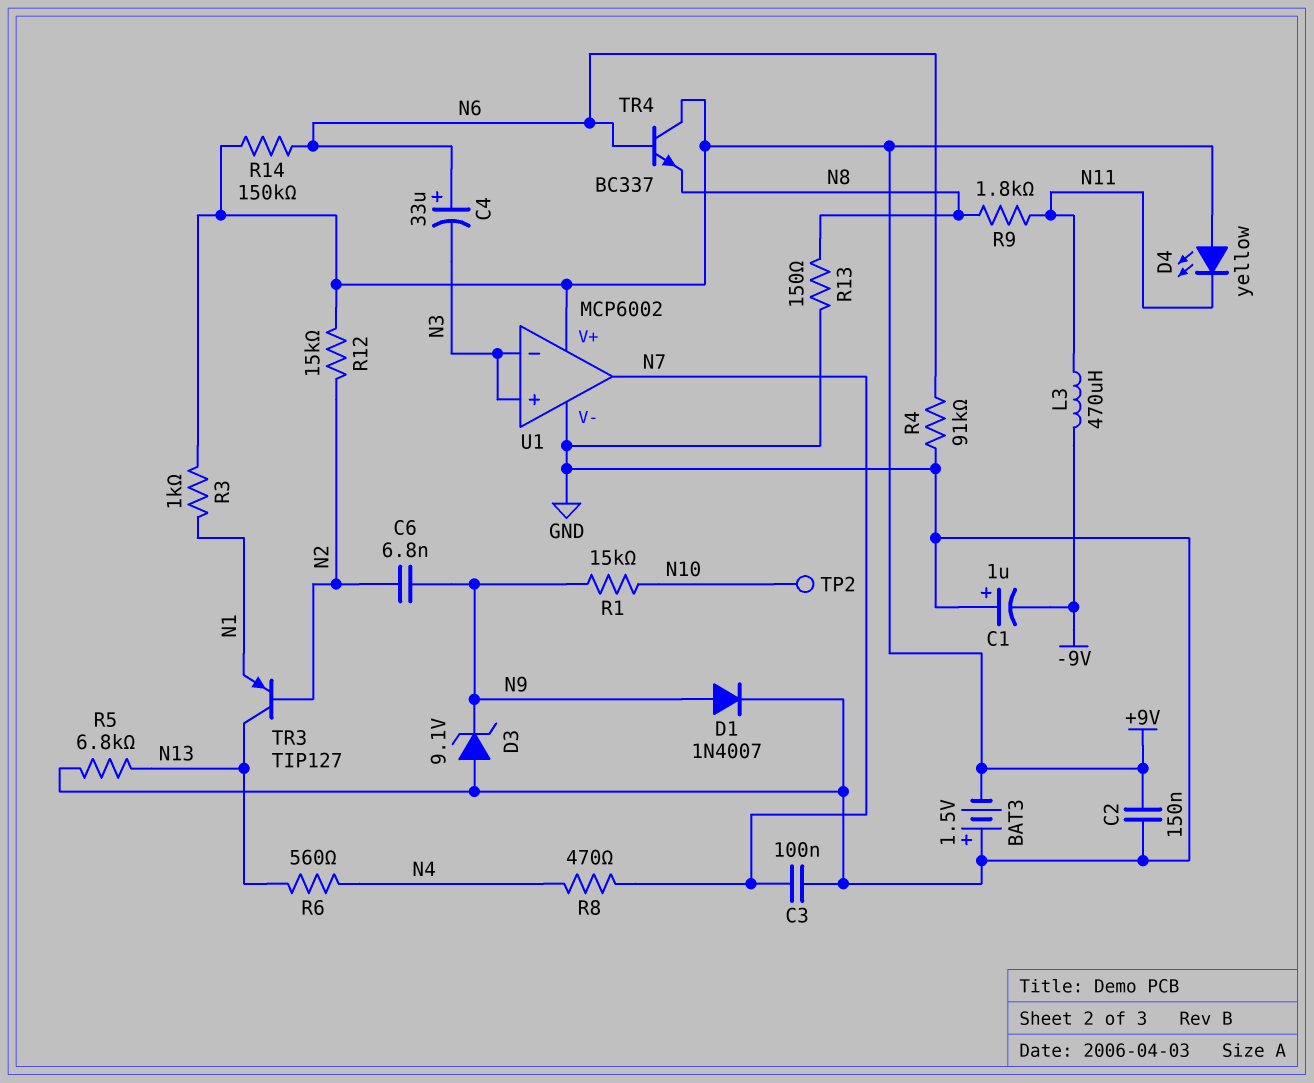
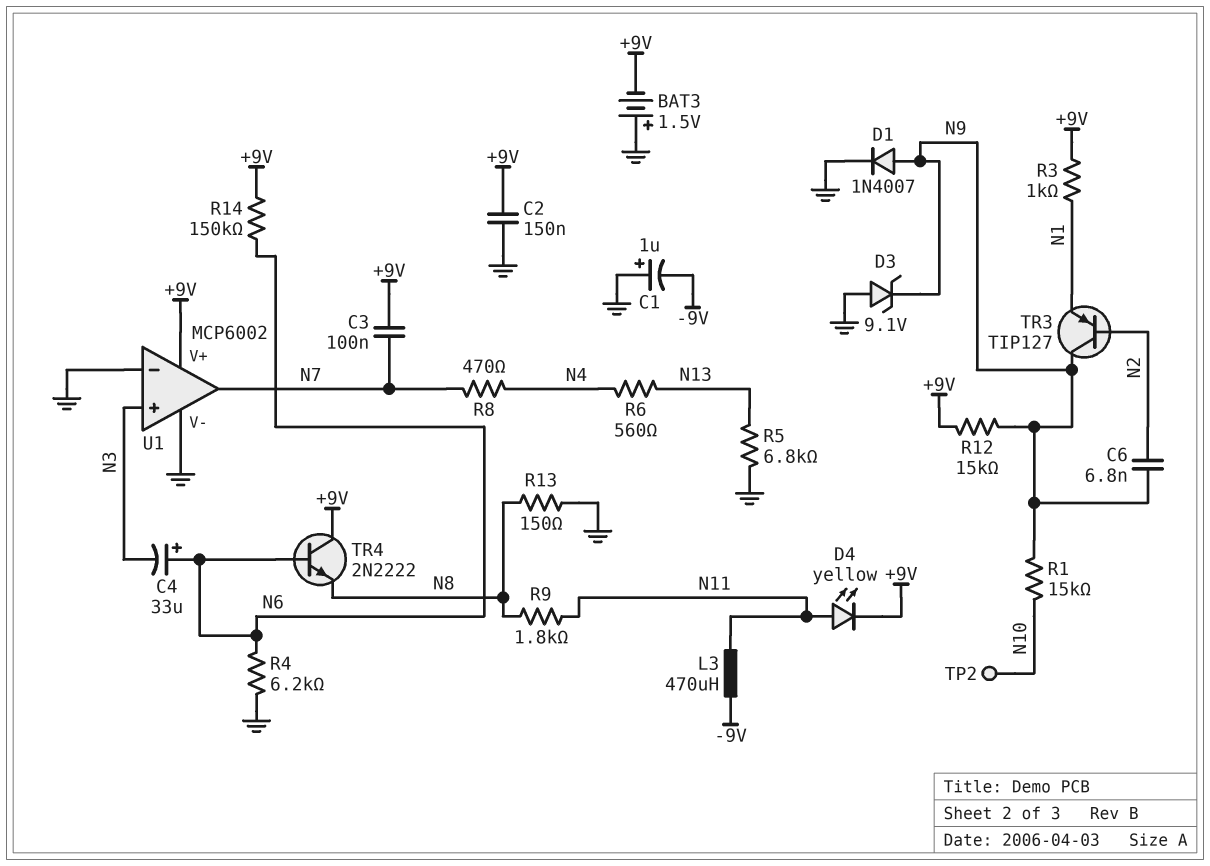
C3: 100nF (GND, N7) -> 100nF (+9V, N7)
D4: LED yellow (A +9V, K N11) -> LED yellow (A N11, K +9V)
R4: 91k (GND, N6) -> 6.2k (GND, N6)
R12: 15k (+9V, N2) -> 15k (+9V, N9)
TR3: PNP TIP127 (B N2, C N13, E N1) -> PNP TIP127 (B N2, C N9, E N1)
TR4: NPN BC337 (B N6, C +9V, E N8) -> NPN 2N2222 (B N6, C +9V, E N8)
U1 pin in-: N3 -> GND

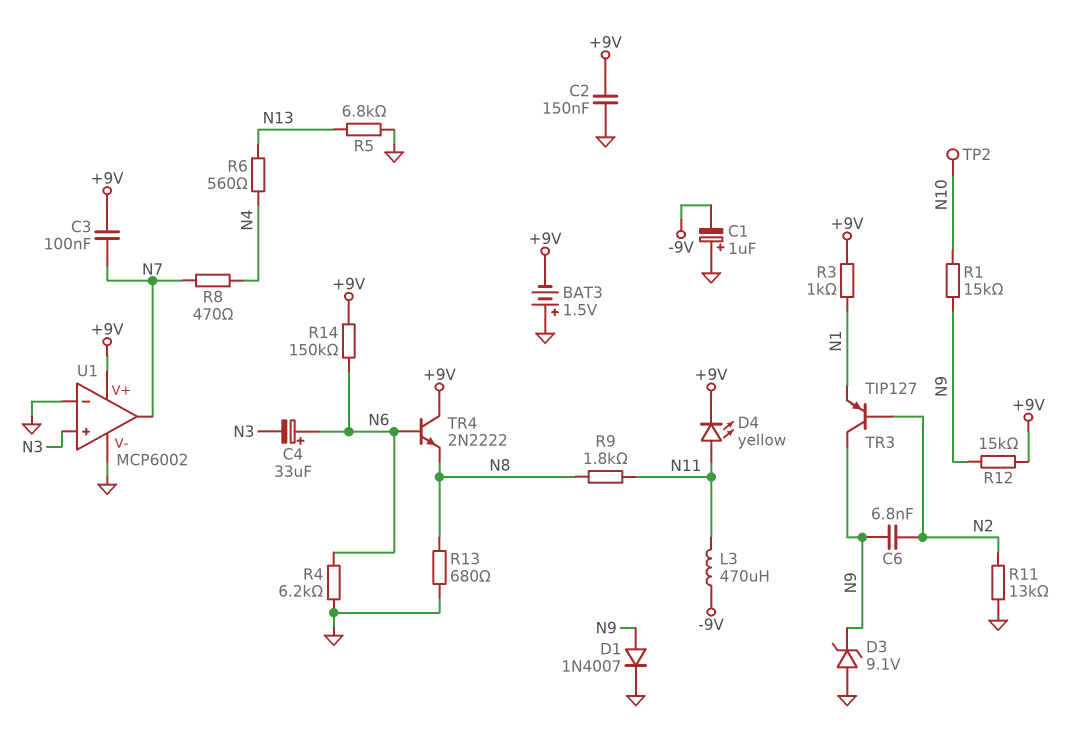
R11: none -> 13k (GND, N2)
R13: 150 (GND, N8) -> 680 (GND, N8)

